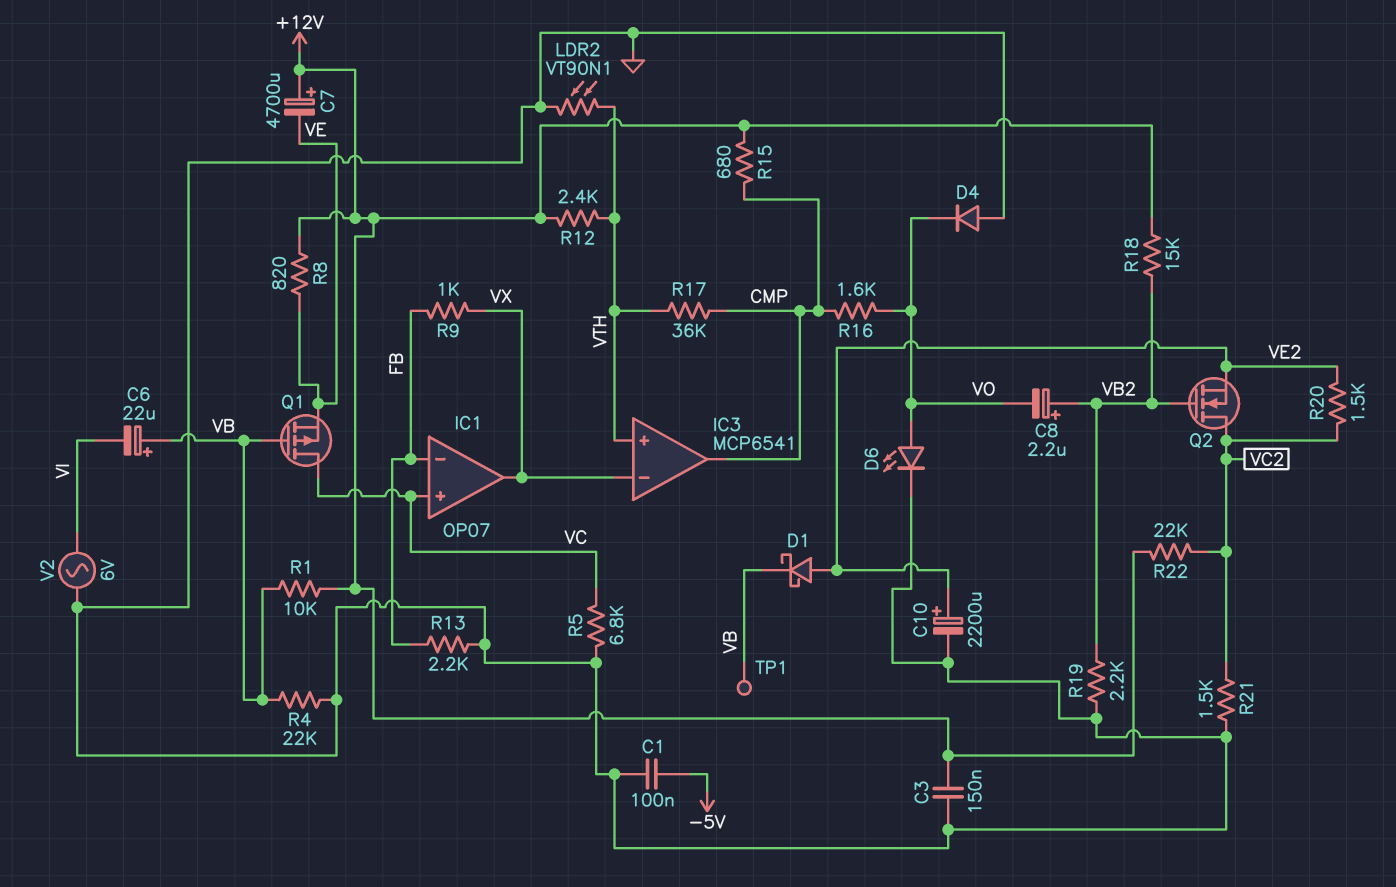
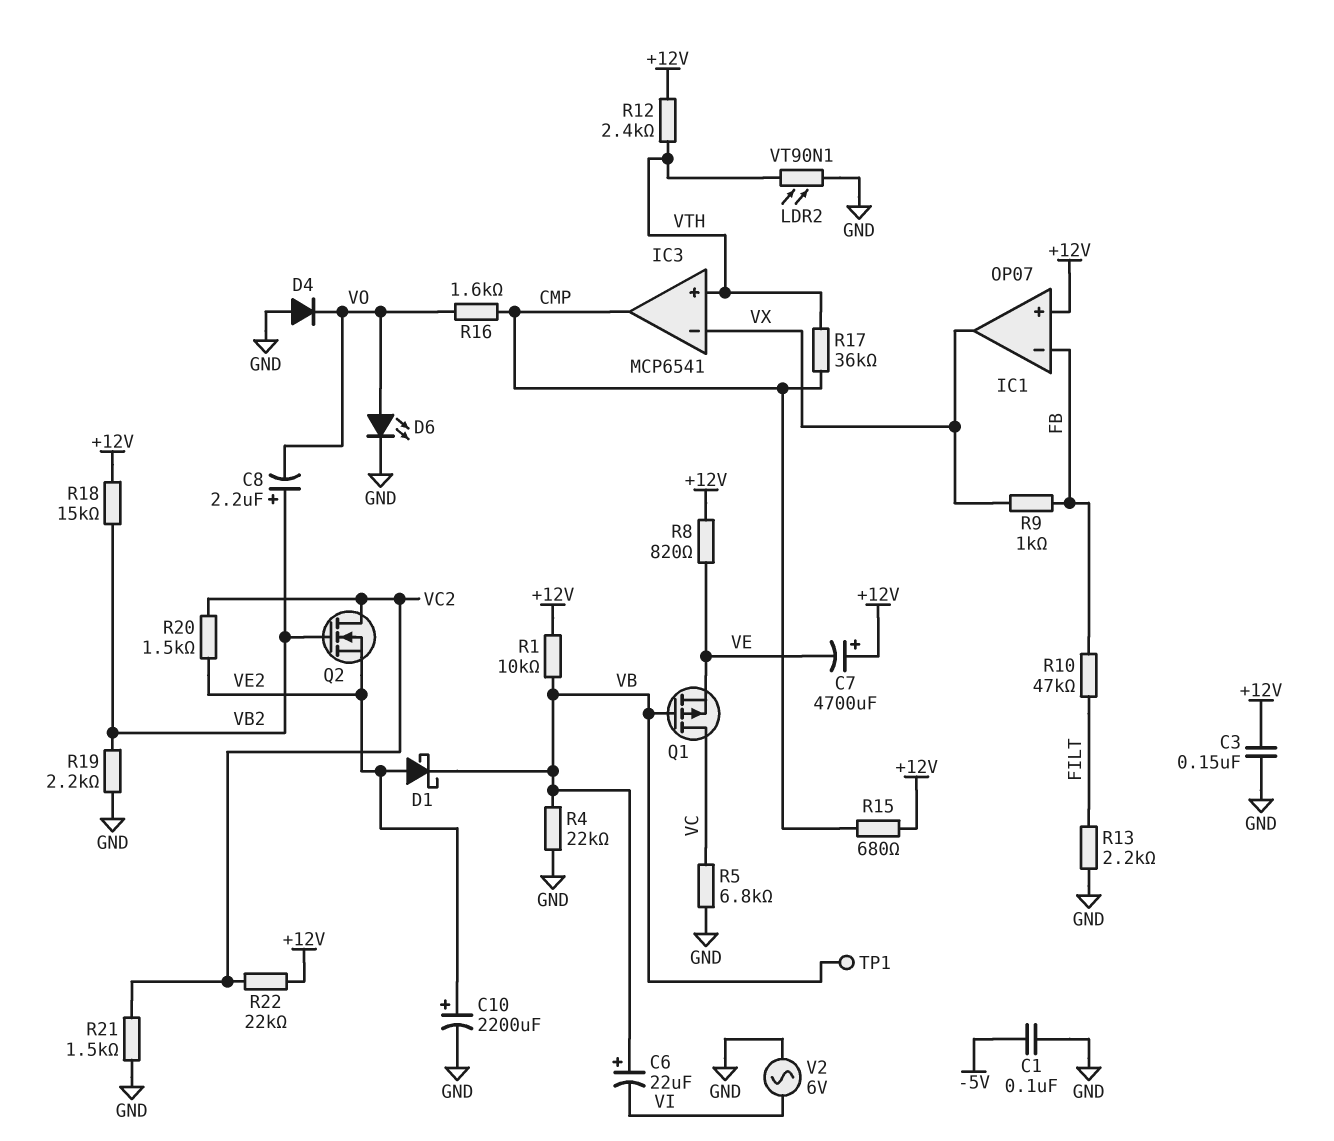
IC1 pin in+: VC -> +12V
R10: none -> 47k (FB, FILT)
R13: 2.2k (FB, GND) -> 2.2k (FILT, GND)

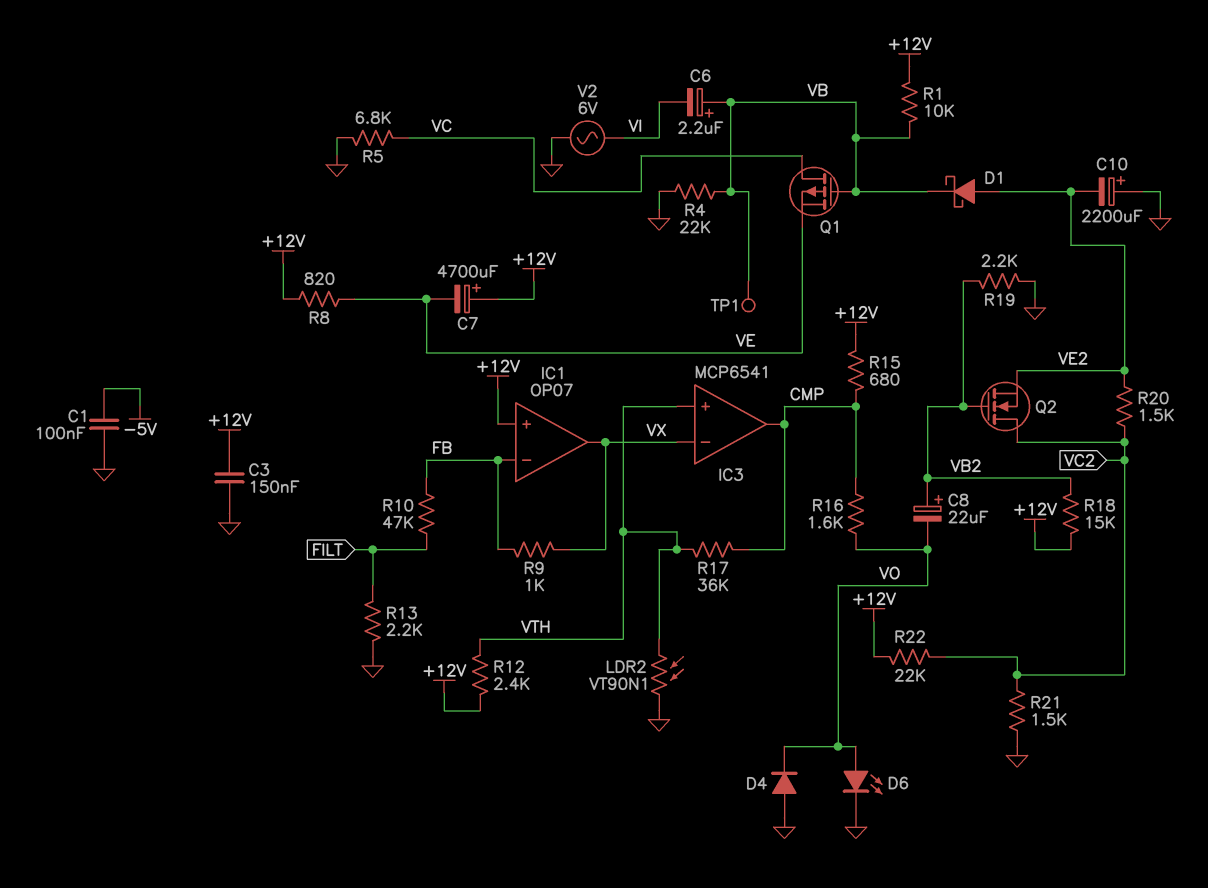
C6: 22uF (plus VB, minus VI) -> 2.2uF (plus VB, minus VI)
C8: 2.2uF (plus VB2, minus VO) -> 22uF (plus VB2, minus VO)
C10: 2200uF (plus VE2, minus GND) -> 2200uF (plus GND, minus VE2)

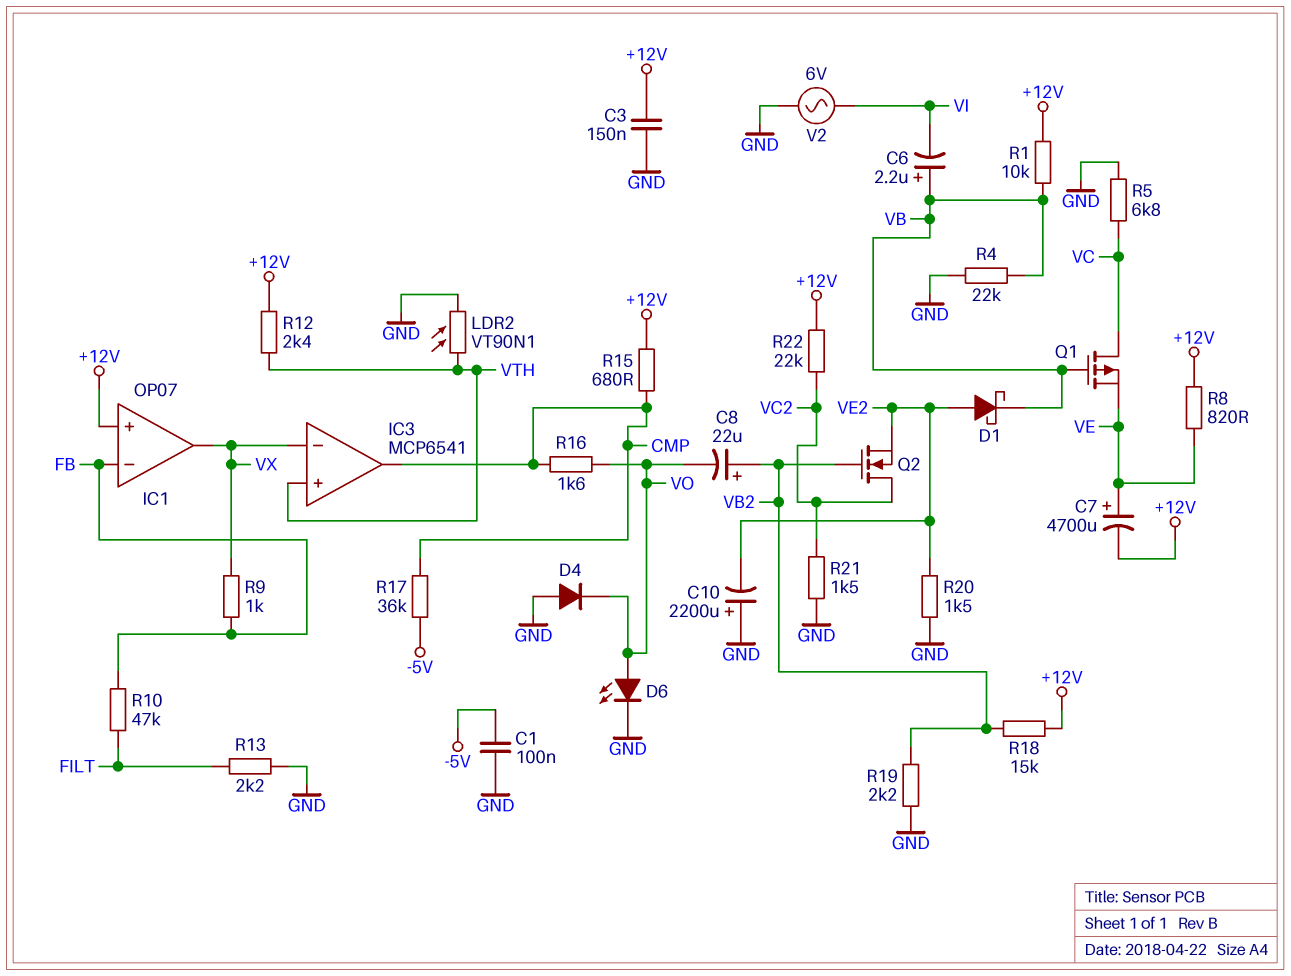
C7: 4700uF (plus +12V, minus VE) -> 4700uF (plus VE, minus +12V)
R17: 36k (CMP, VTH) -> 36k (-5V, CMP)
R20: 1.5k (VC2, VE2) -> 1.5k (GND, VE2)
TP1: test point (VB) -> none

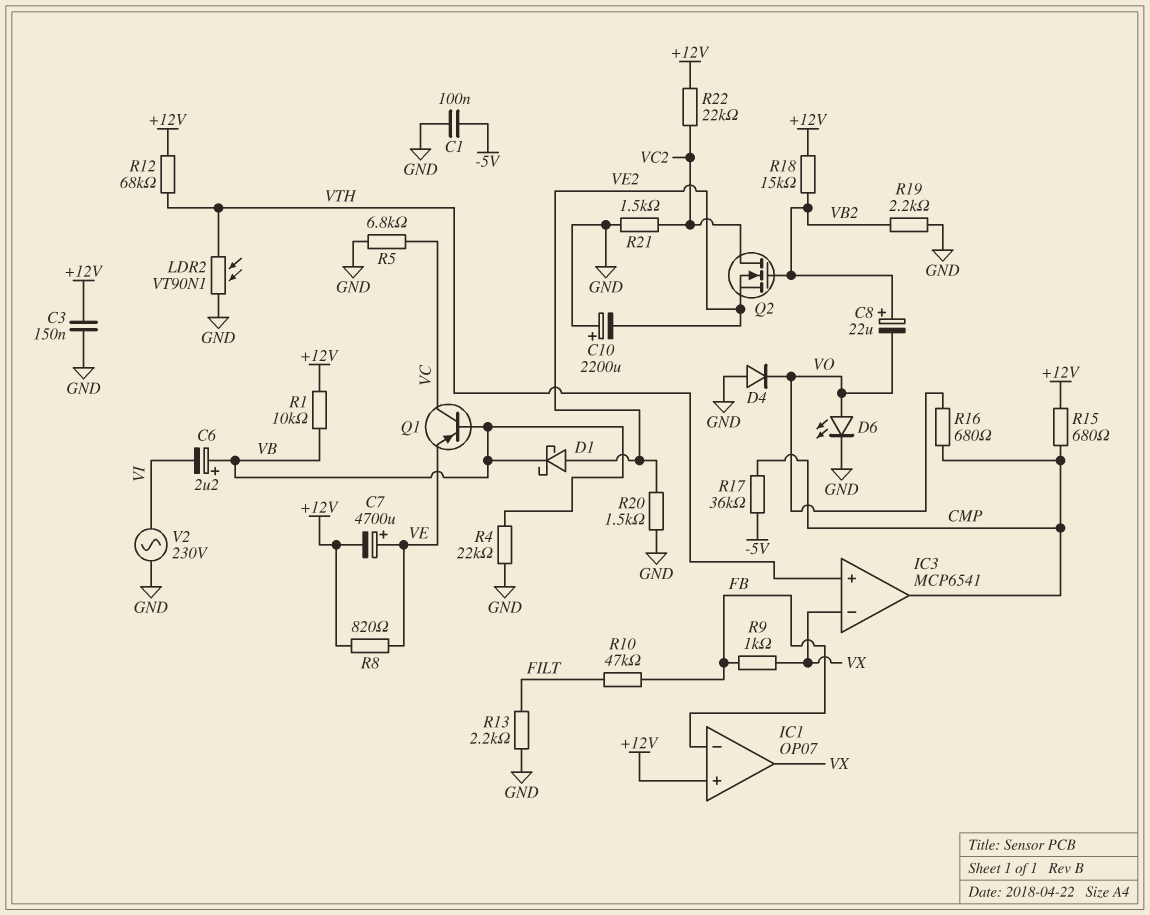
Q1: PMOS (G VB, D VC, S VE) -> PNP (B VB, C VC, E VE)
R12: 2.4k (+12V, VTH) -> 68k (+12V, VTH)
R16: 1.6k (CMP, VO) -> 680 (CMP, VO)
V2: AC 6V (GND, VI) -> AC 230V (GND, VI)

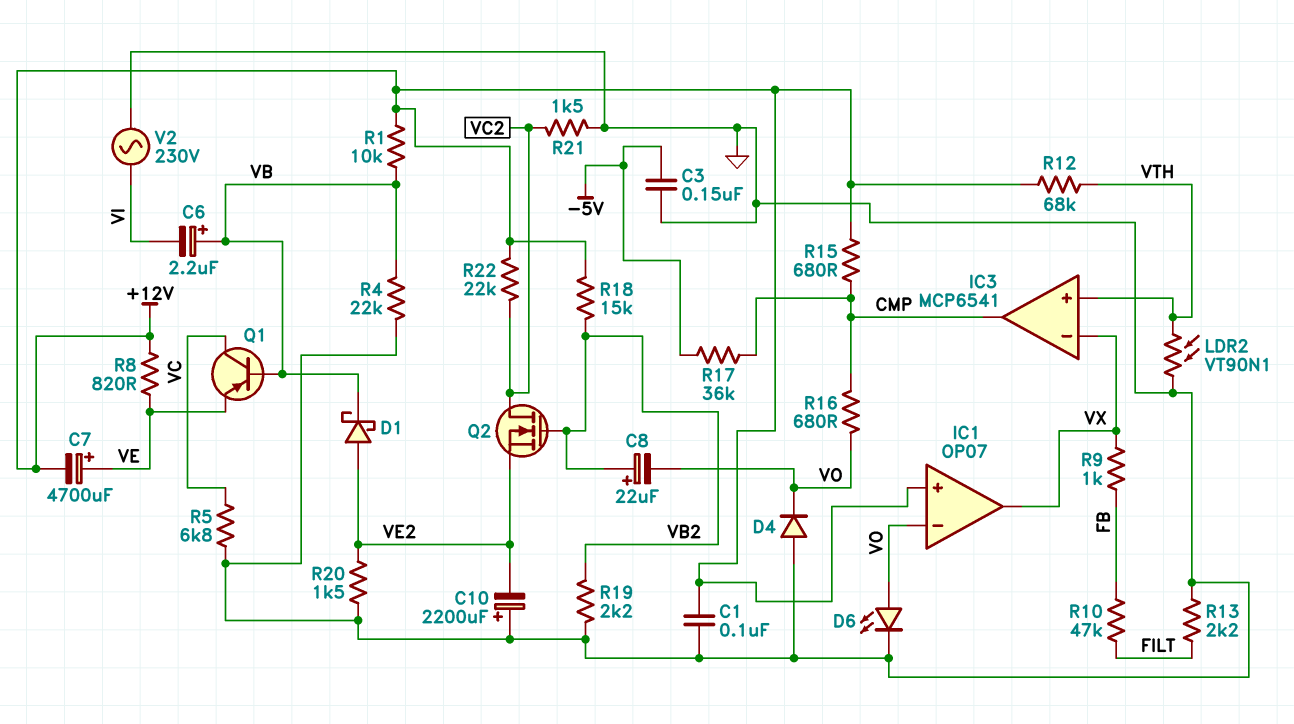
C1: 100nF (-5V, GND) -> 100nF (+12V, GND)
C3: 150nF (+12V, GND) -> 150nF (-5V, GND)
IC1 pin in-: FB -> VO

